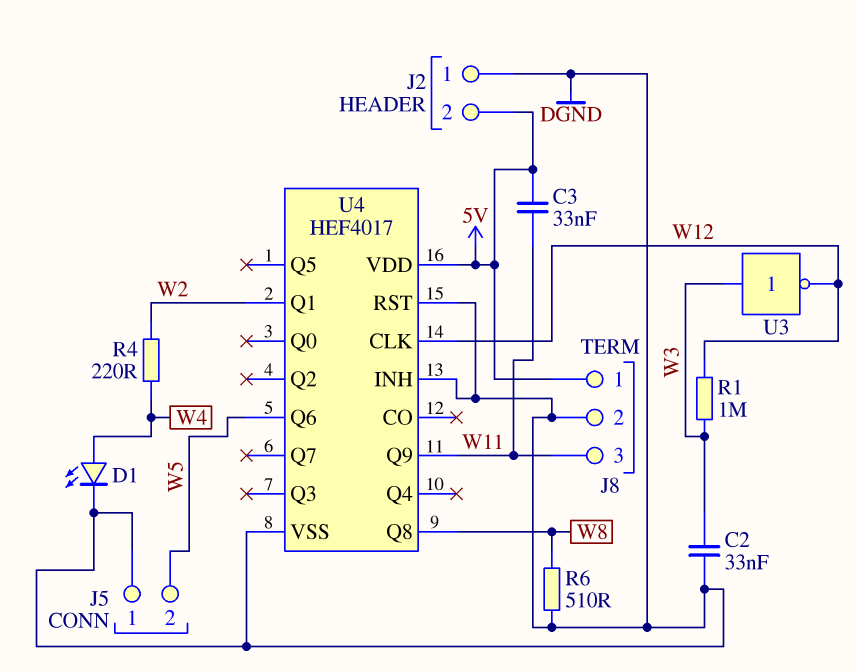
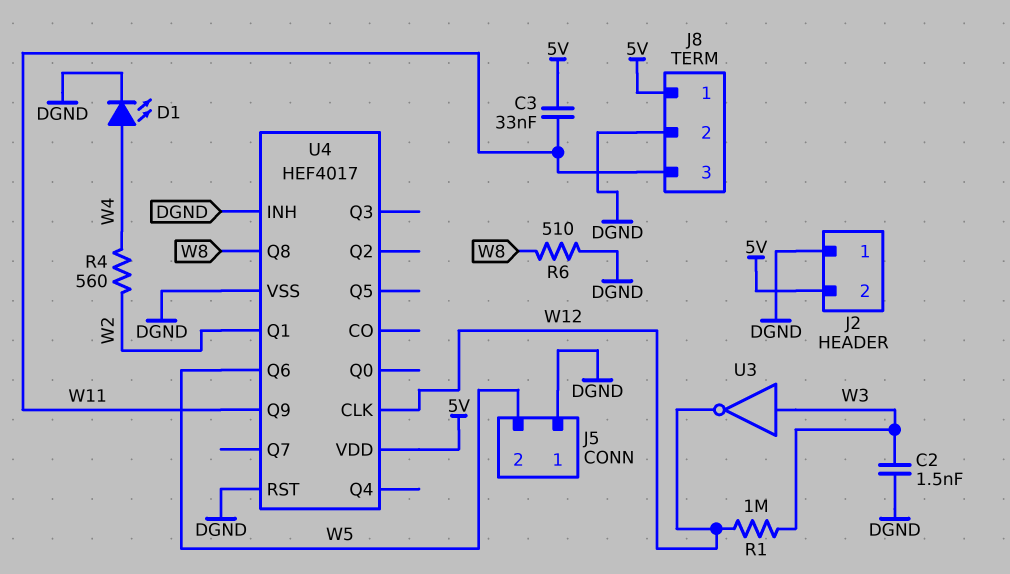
C2: 33nF (DGND, W3) -> 1.5nF (DGND, W3)
R4: 220 (W2, W4) -> 560 (W2, W4)

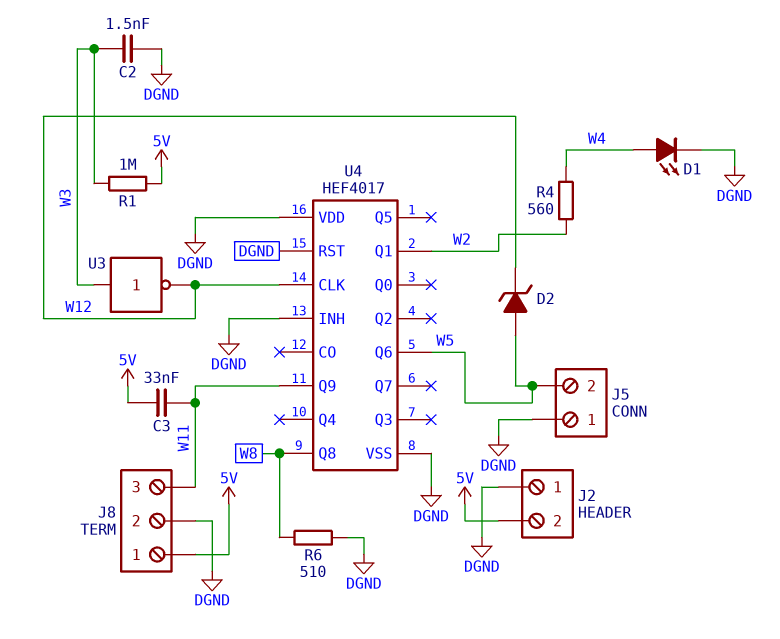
D2: none -> zener (A W5, K W12)
R1: 1M (W3, W12) -> 1M (5V, W3)
U4 pin VDD: 5V -> DGND

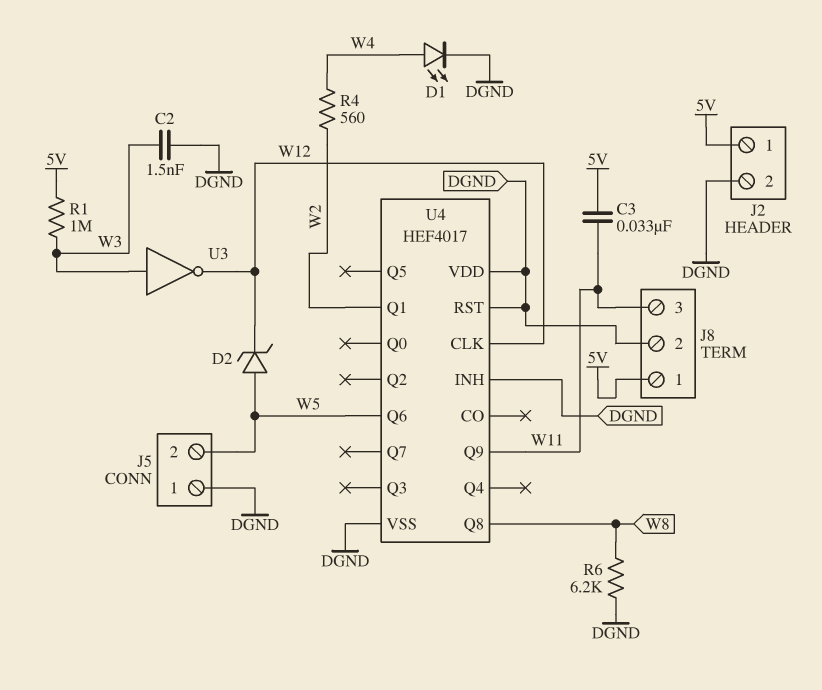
J2 pin 1: DGND -> 5V
J2 pin 2: 5V -> DGND
R6: 510 (DGND, W8) -> 6.2k (DGND, W8)

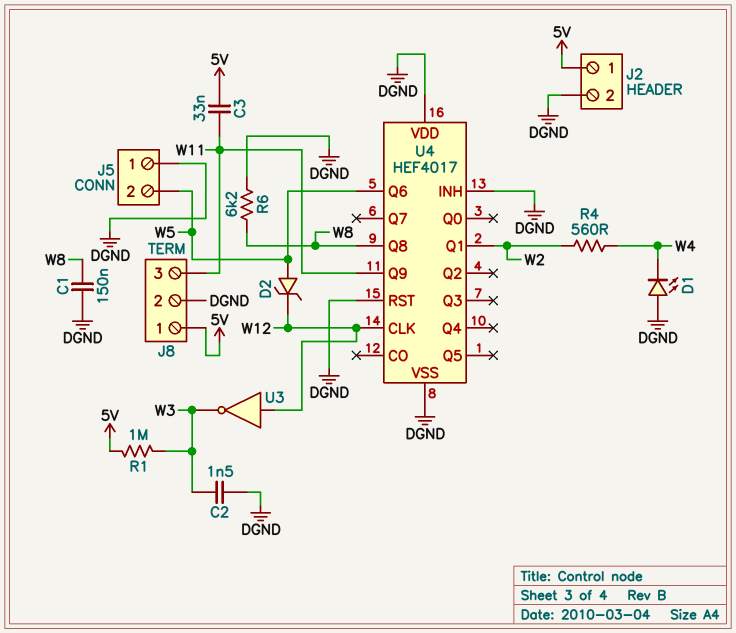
C1: none -> 150nF (DGND, W8)
D1: LED (A W4, K DGND) -> LED (A DGND, K W4)
U3: NOT (in W3, out W12) -> NOT (in W12, out W3)

